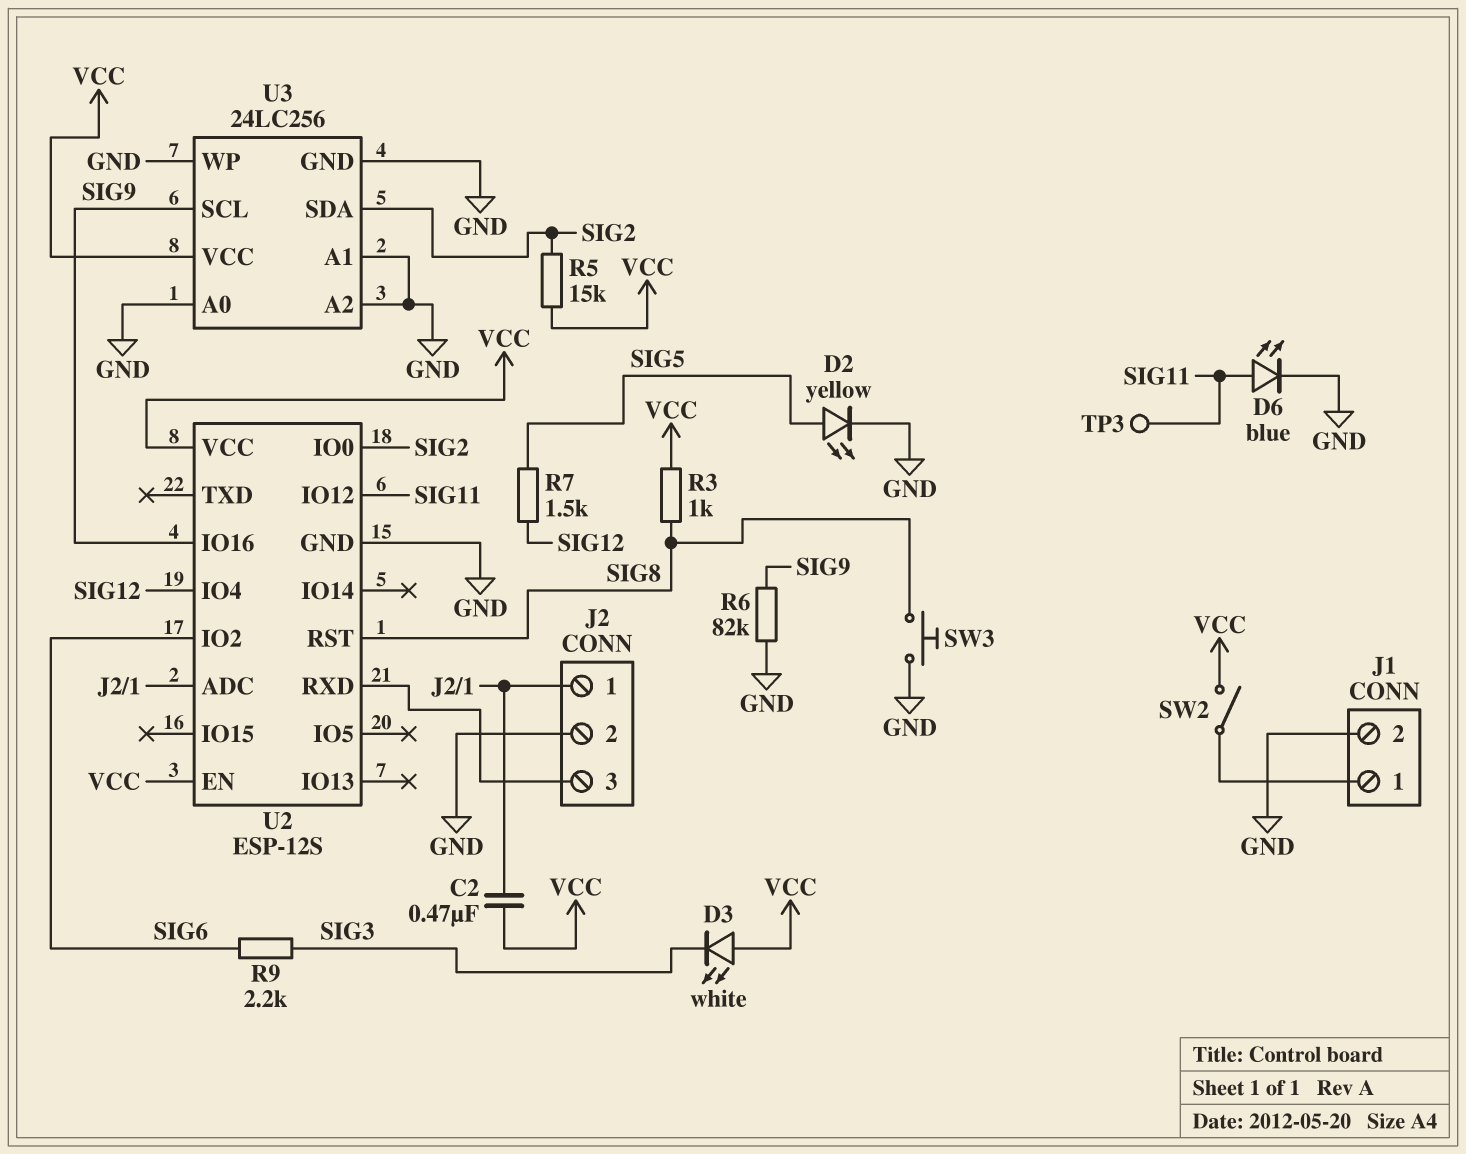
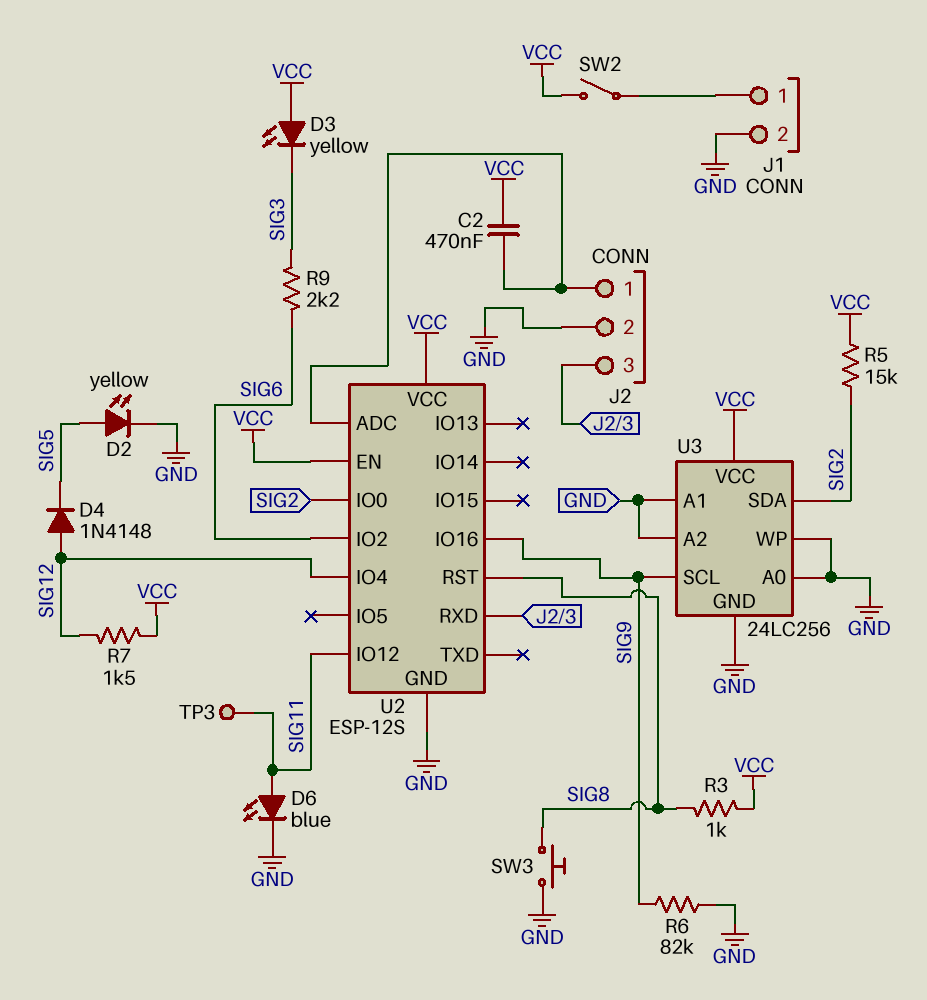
D3: LED white (A VCC, K SIG3) -> LED yellow (A VCC, K SIG3)
D4: none -> diode 1N4148 (A SIG12, K SIG5)
R7: 1.5k (SIG5, SIG12) -> 1.5k (SIG12, VCC)

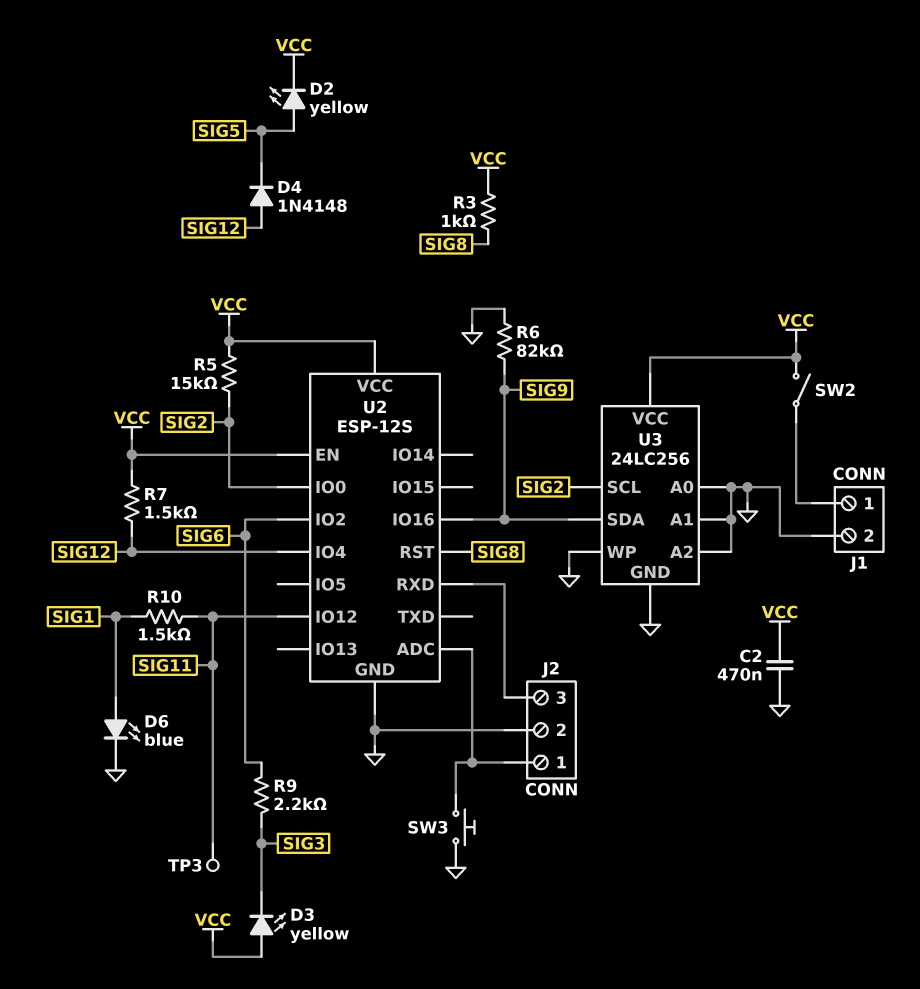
C2: 470nF (J2/1, VCC) -> 470nF (GND, VCC)
D2: LED yellow (A SIG5, K GND) -> LED yellow (A SIG5, K VCC)
D6: LED blue (A SIG11, K GND) -> LED blue (A SIG1, K GND)
R10: none -> 1.5k (SIG1, SIG11)
SW3: button (GND, SIG8) -> button (GND, J2/1)
U3 pin SCL: SIG9 -> SIG2
U3 pin SDA: SIG2 -> SIG9

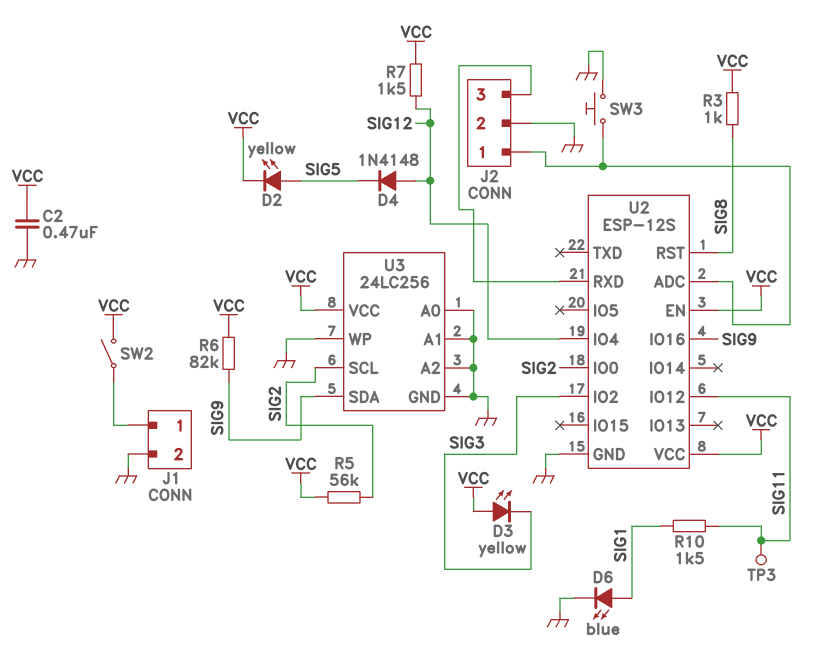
R5: 15k (SIG2, VCC) -> 56k (SIG2, VCC)
R6: 82k (GND, SIG9) -> 82k (SIG9, VCC)
R9: 2.2k (SIG3, SIG6) -> none
U2 pin IO2: SIG6 -> SIG3

